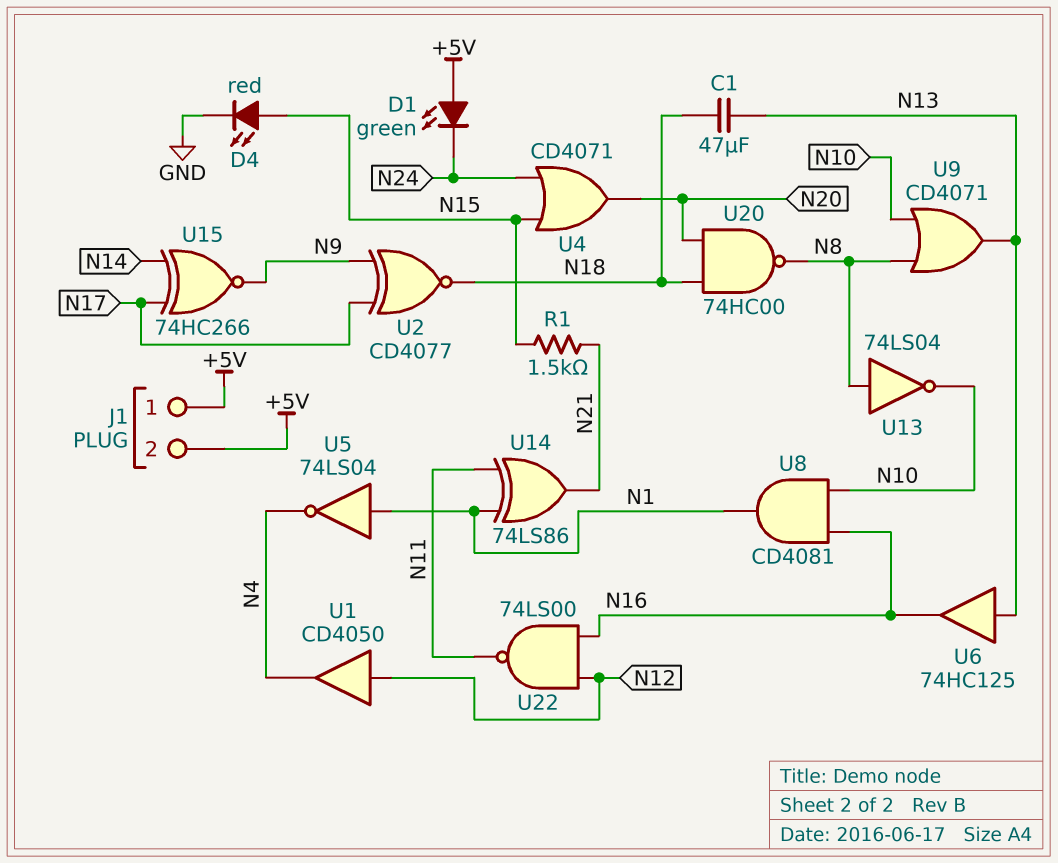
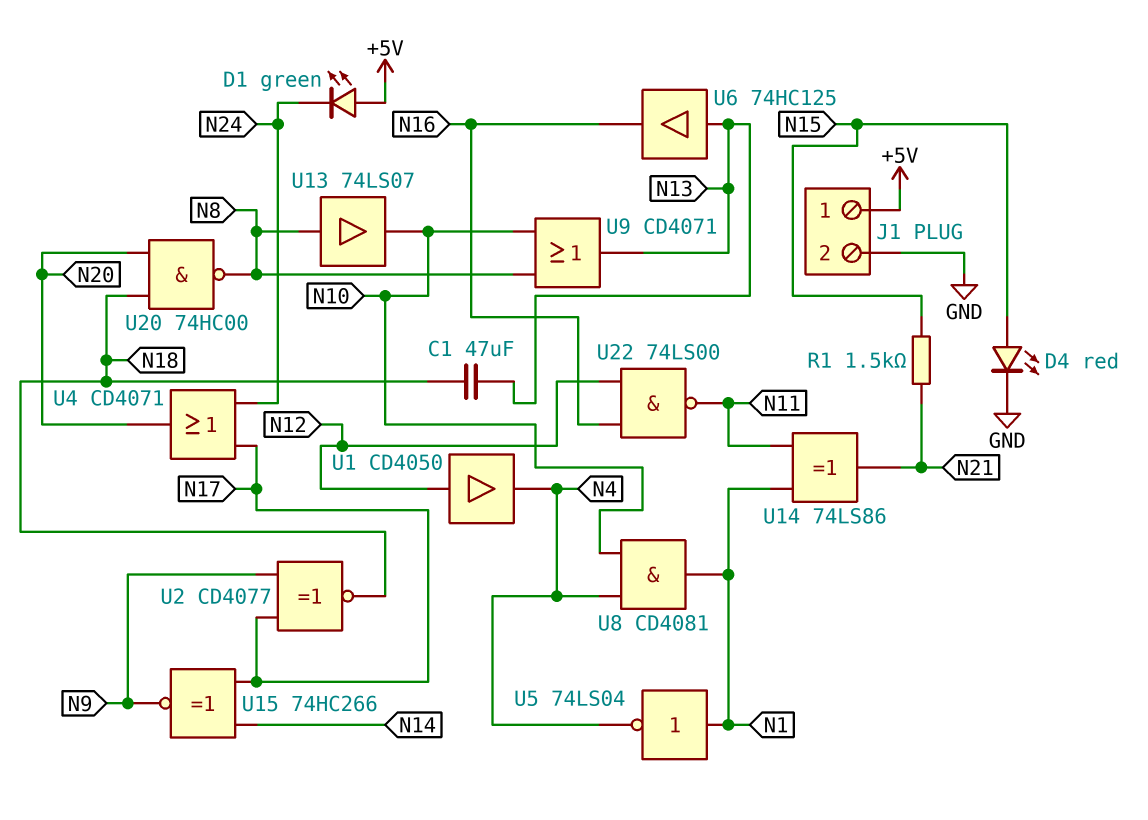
J1 pin 2: +5V -> GND
U4: OR CD4071 (in N15, in N24, out N20) -> OR CD4071 (in N17, in N24, out N20)
U8: AND CD4081 (in N10, in N16, out N1) -> AND CD4081 (in N4, in N10, out N1)
U13: NOT 74LS04 (in N8, out N10) -> buffer 74LS07 (in N8, out N10)

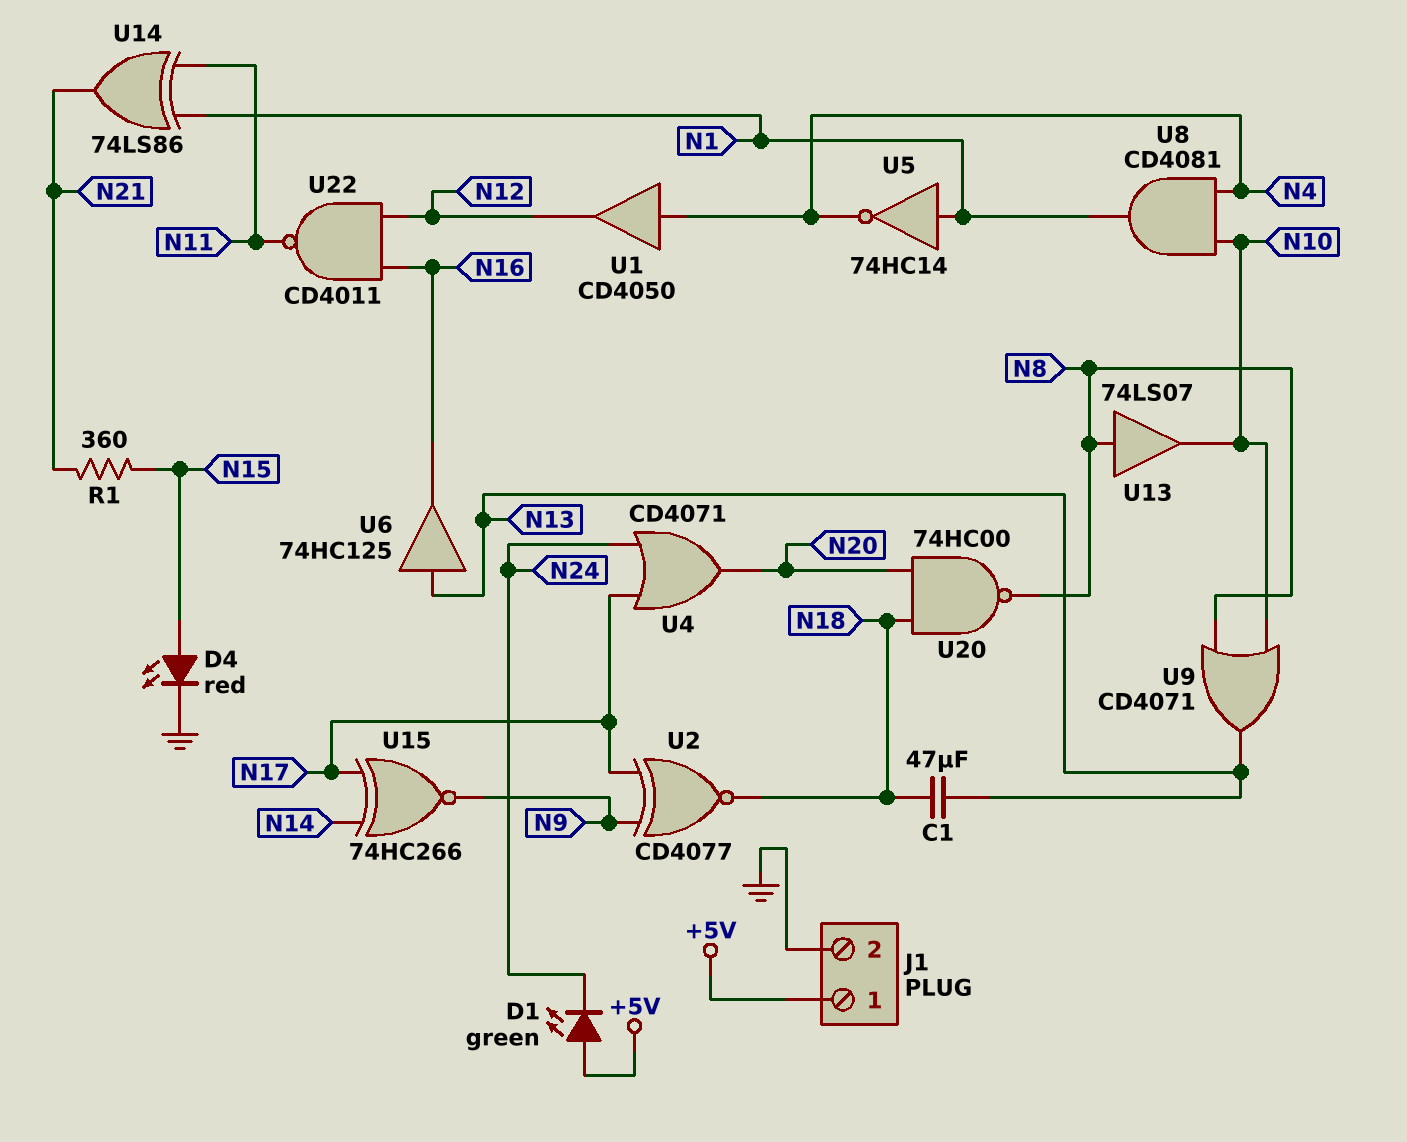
R1: 1.5k (N15, N21) -> 360 (N15, N21)
U1: buffer CD4050 (in N12, out N4) -> buffer CD4050 (in N4, out N12)
U5: NOT 74LS04 (in N1, out N4) -> NOT 74HC14 (in N1, out N4)
U22: NAND 74LS00 (in N12, in N16, out N11) -> NAND CD4011 (in N12, in N16, out N11)

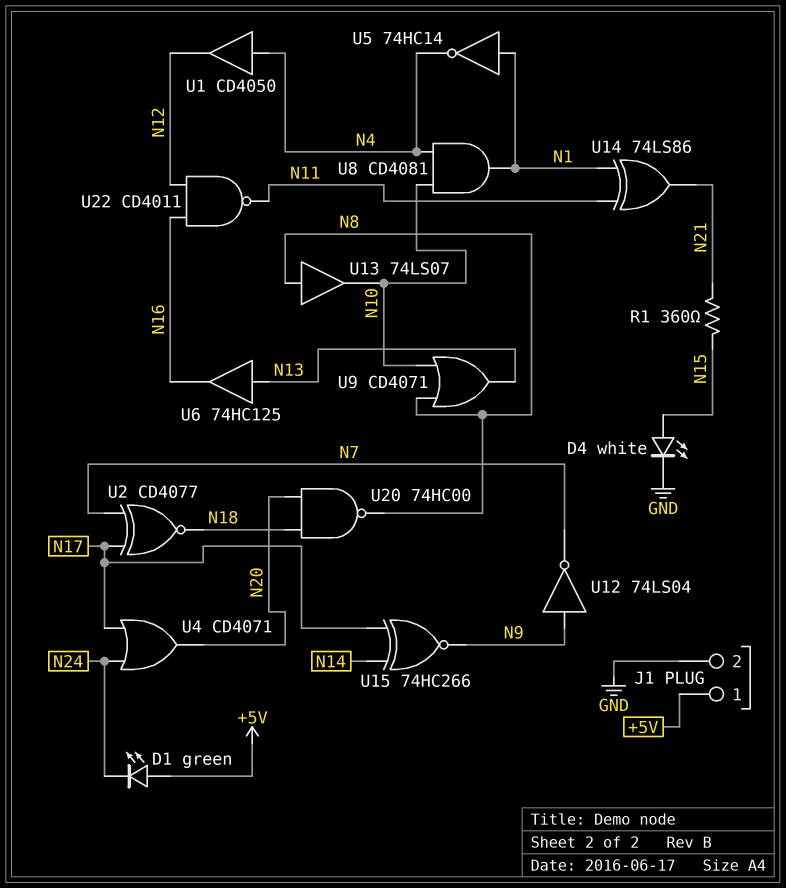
C1: 47uF (N13, N18) -> none
D4: LED red (A N15, K GND) -> LED white (A N15, K GND)
U2: XNOR CD4077 (in N9, in N17, out N18) -> XNOR CD4077 (in N7, in N17, out N18)
U12: none -> NOT 74LS04 (in N9, out N7)

